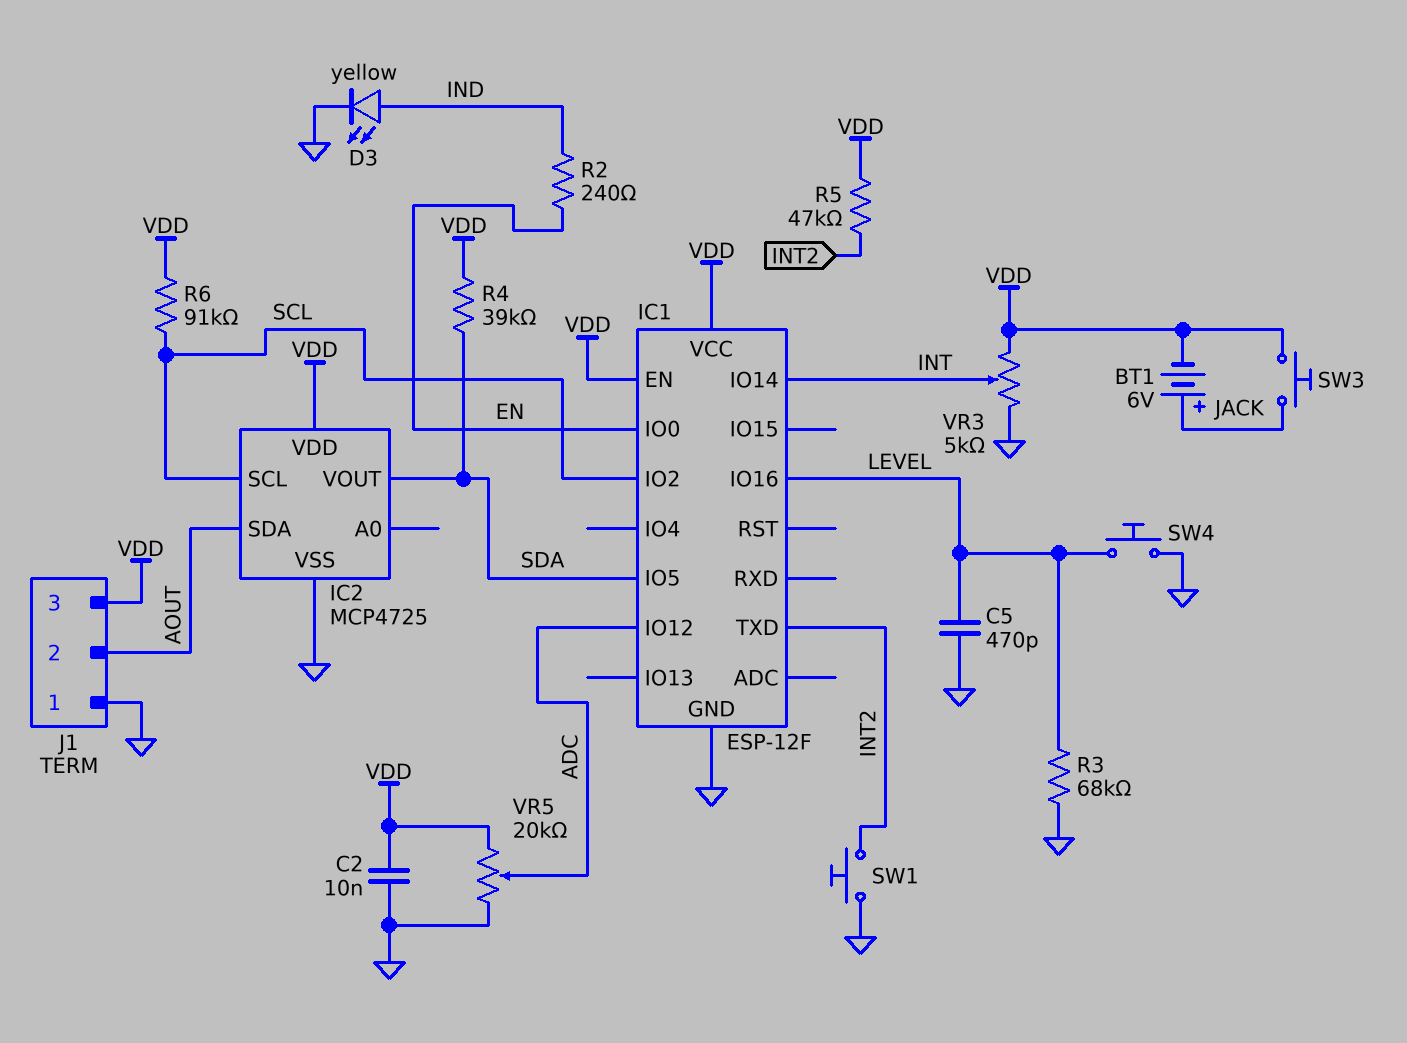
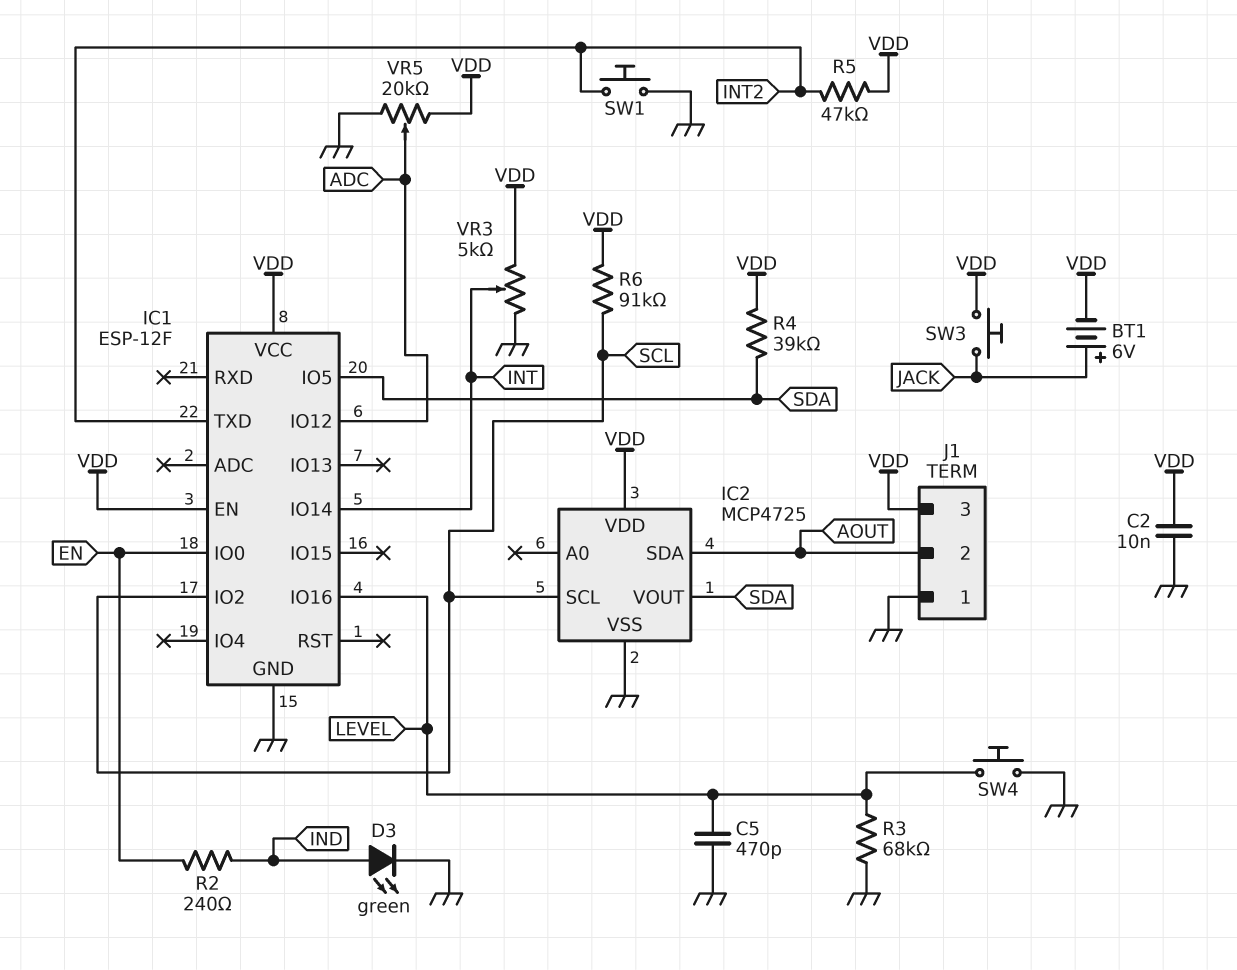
D3: LED yellow (A IND, K GND) -> LED green (A IND, K GND)

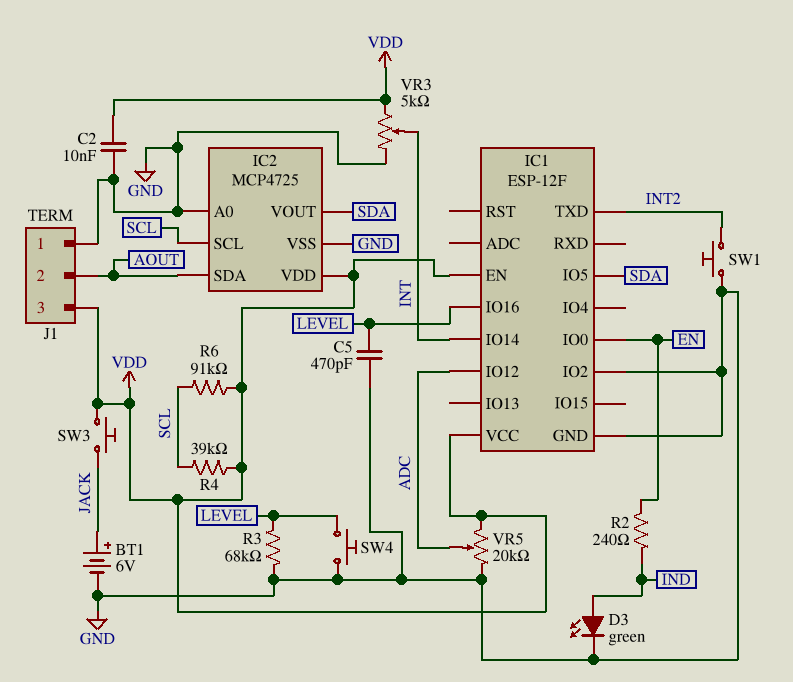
BT1: 6V (plus JACK, minus VDD) -> 6V (plus JACK, minus GND)
IC1 pin IO2: SCL -> GND
IC2 pin A0: none -> GND
R4: 39k (SDA, VDD) -> 39k (SCL, VDD)
R5: 47k (INT2, VDD) -> none

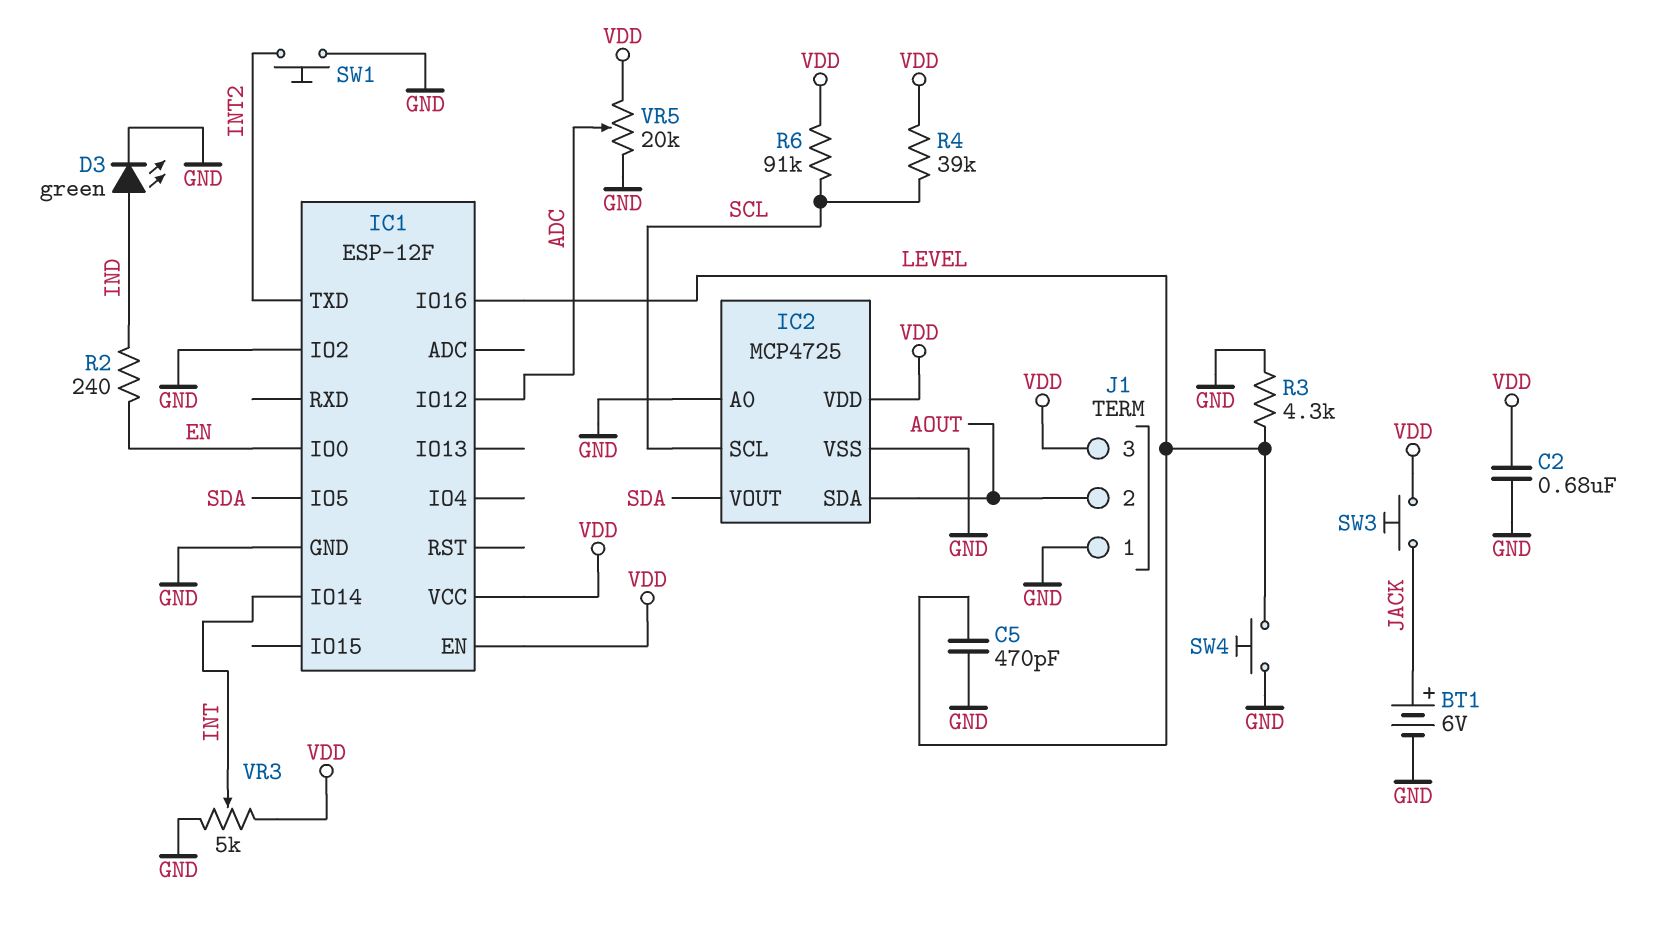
C2: 10nF (GND, VDD) -> 680nF (GND, VDD)
R3: 68k (GND, LEVEL) -> 4.3k (GND, LEVEL)

